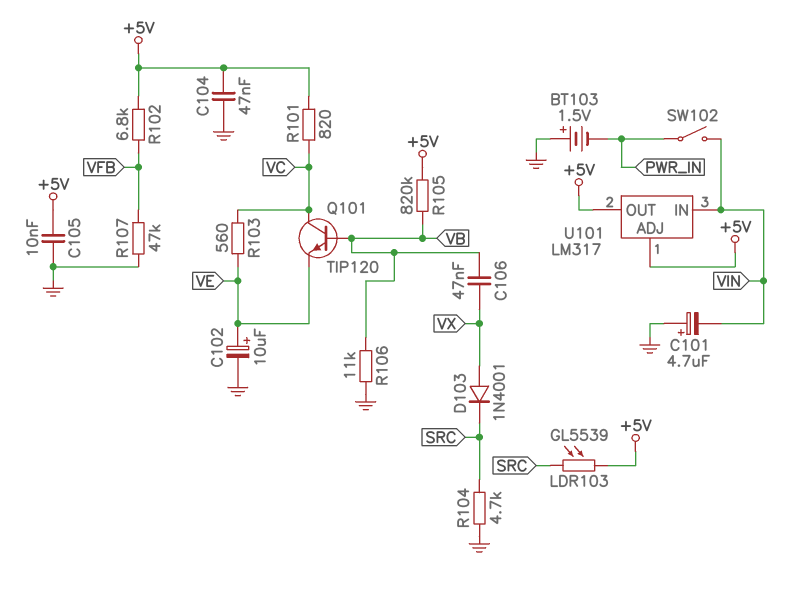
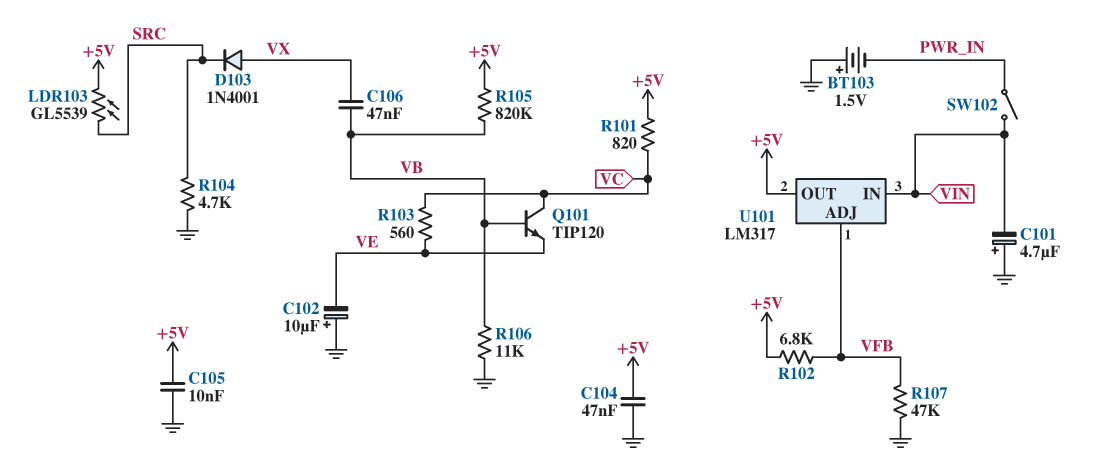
C102: 10uF (plus VE, minus GND) -> 10uF (plus GND, minus VE)
U101 pin ADJ: +5V -> VFB

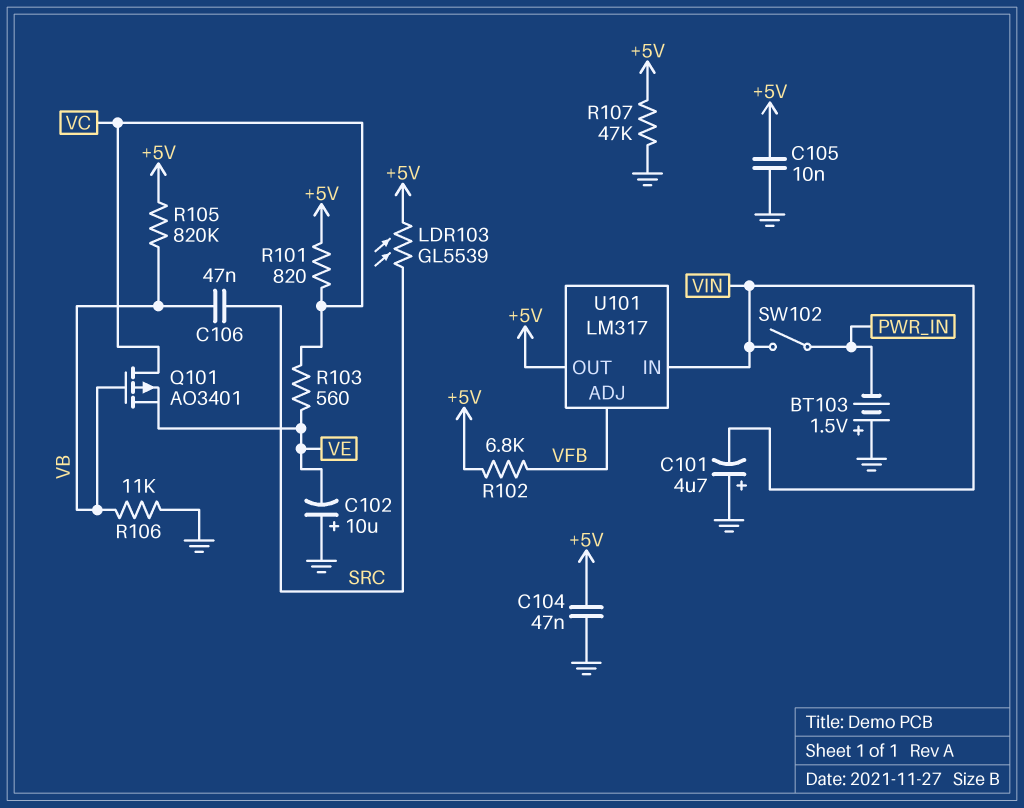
C106: 47nF (VB, VX) -> 47nF (SRC, VB)
D103: diode 1N4001 (A VX, K SRC) -> none
Q101: NPN TIP120 (B VB, C VC, E VE) -> PMOS AO3401 (G VB, D VC, S VE)
R104: 4.7k (GND, SRC) -> none
R107: 47k (GND, VFB) -> 47k (+5V, GND)

